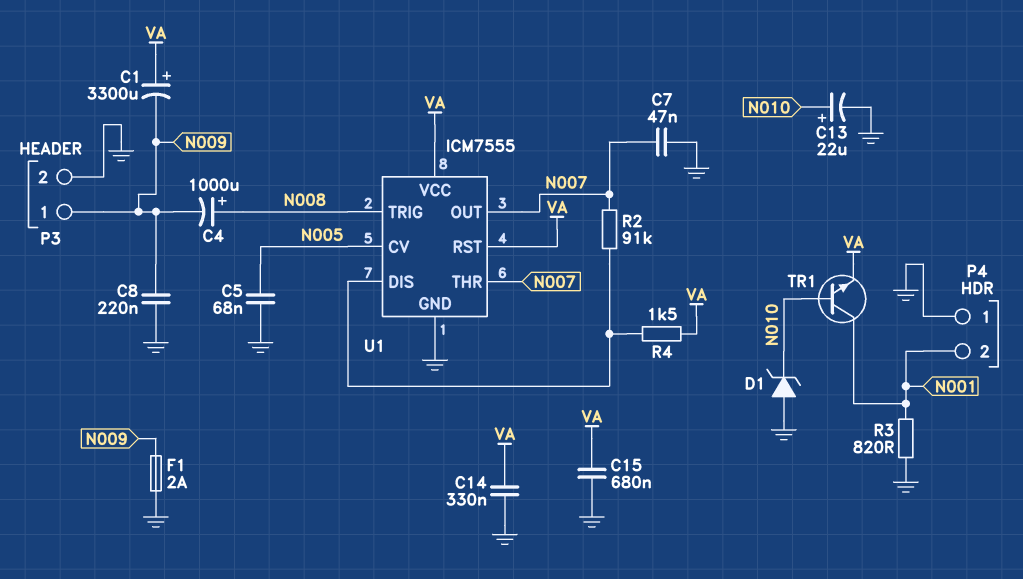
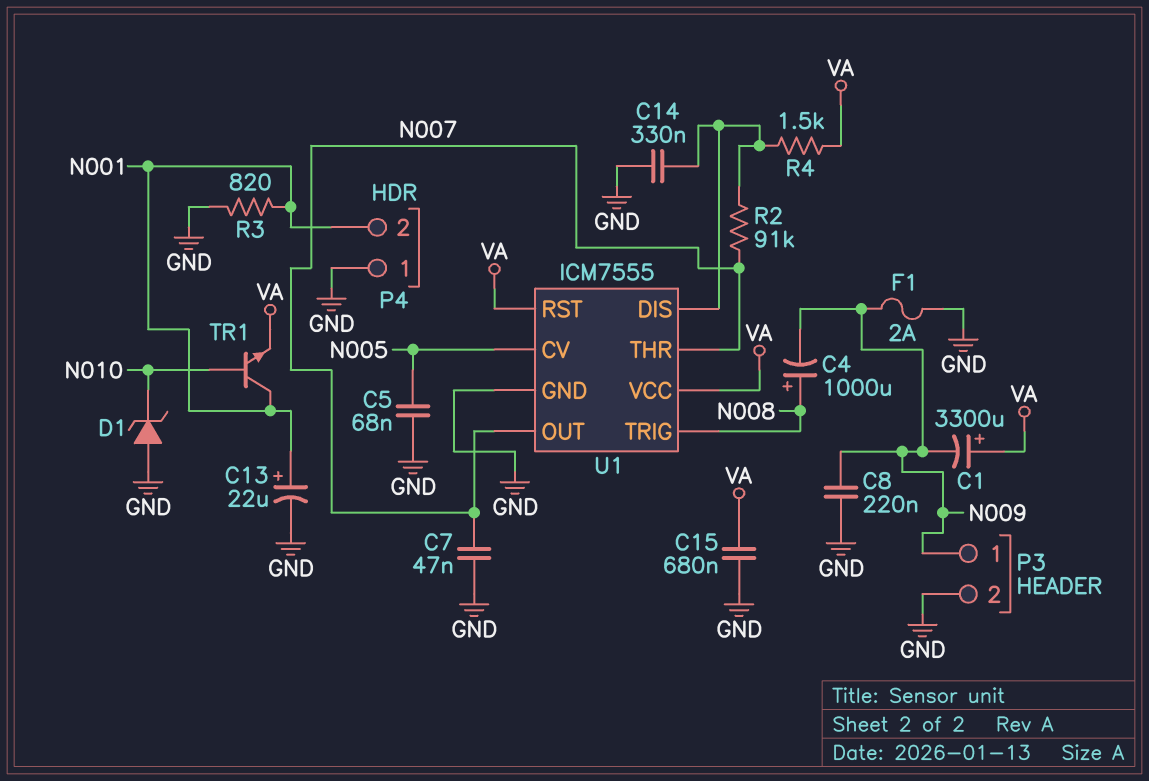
C13: 22uF (plus N010, minus GND) -> 22uF (plus N001, minus GND)
C14: 330nF (GND, VA) -> 330nF (GND, U1/DIS)

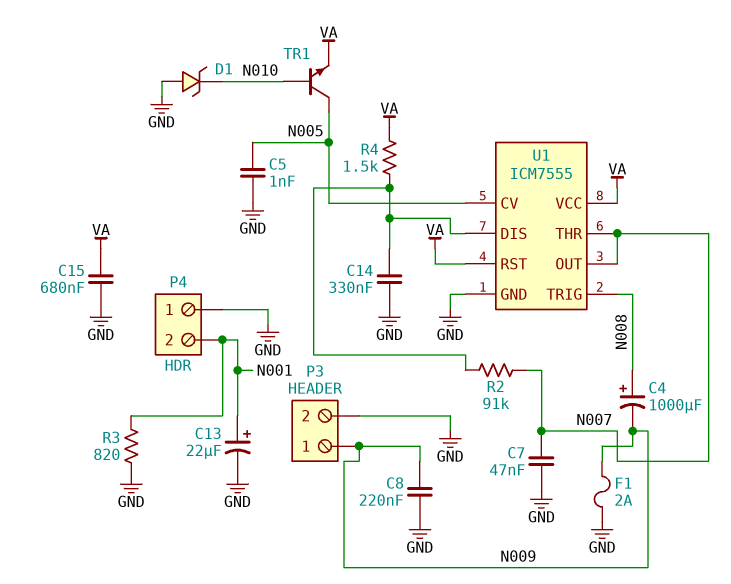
C1: 3300uF (plus VA, minus N009) -> none
C5: 68nF (GND, N005) -> 1nF (GND, N005)
TR1: NPN (B N010, C N001, E VA) -> NPN (B N010, C N005, E VA)

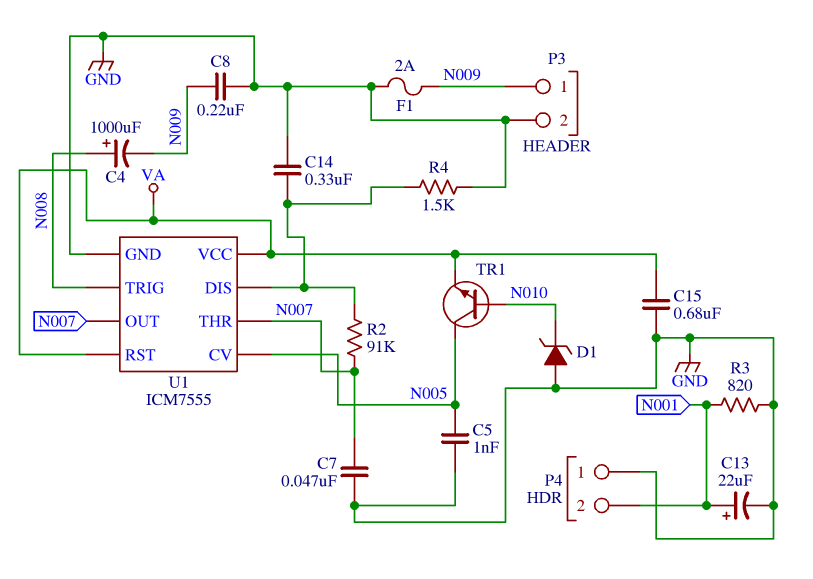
R4: 1.5k (U1/DIS, VA) -> 1.5k (GND, U1/DIS)

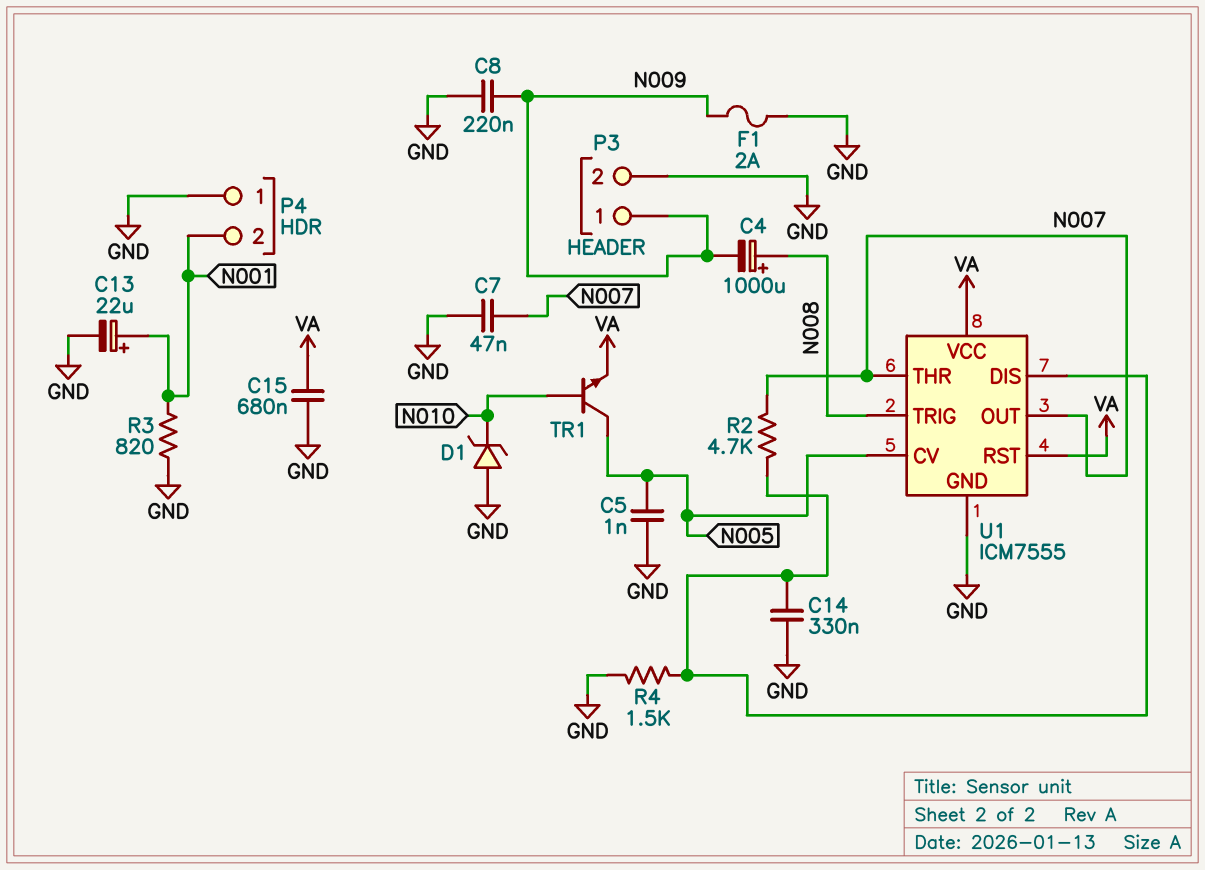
R2: 91k (N007, U1/DIS) -> 4.7k (N007, U1/DIS)

